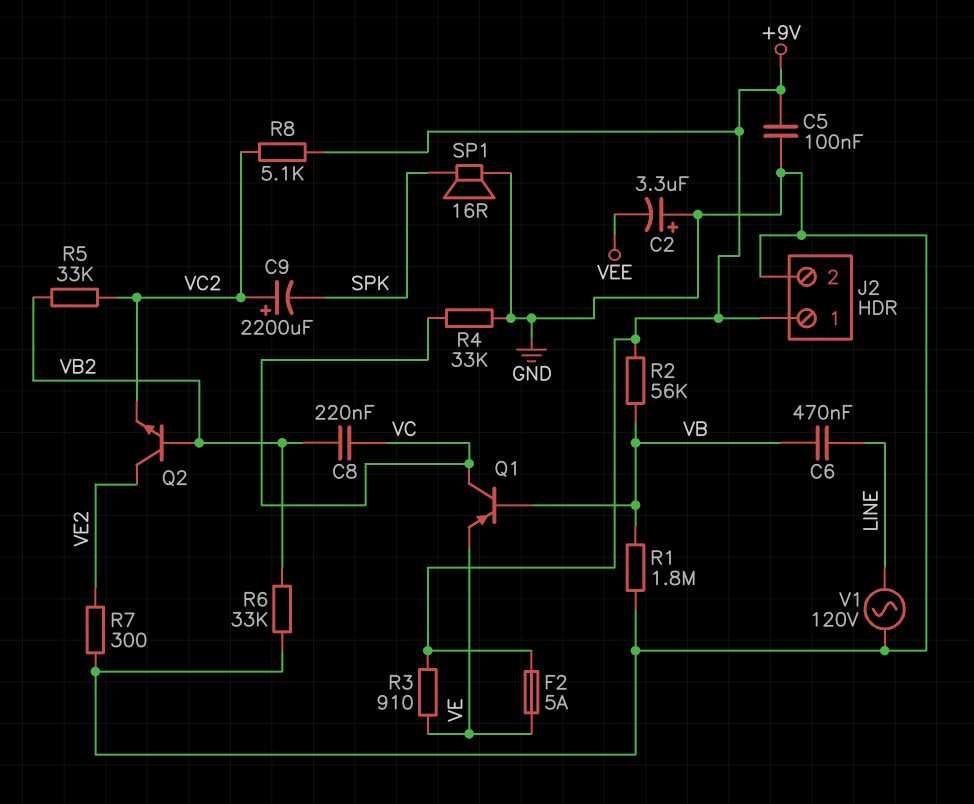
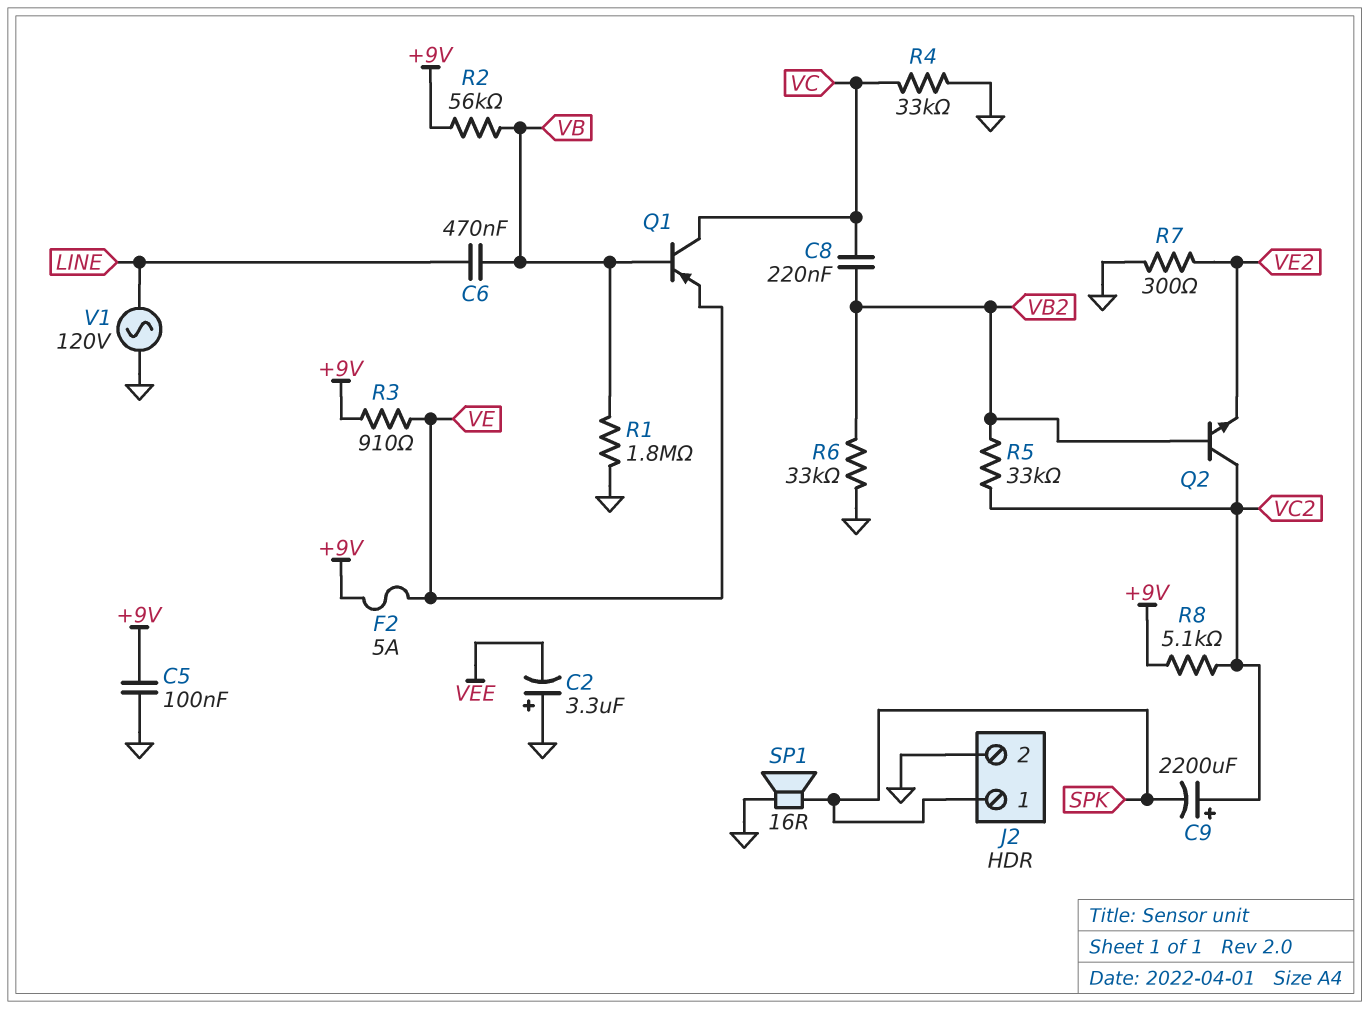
J2 pin 1: +9V -> SPK
Q2: NPN (B VB2, C VE2, E VC2) -> NPN (B VB2, C VC2, E VE2)

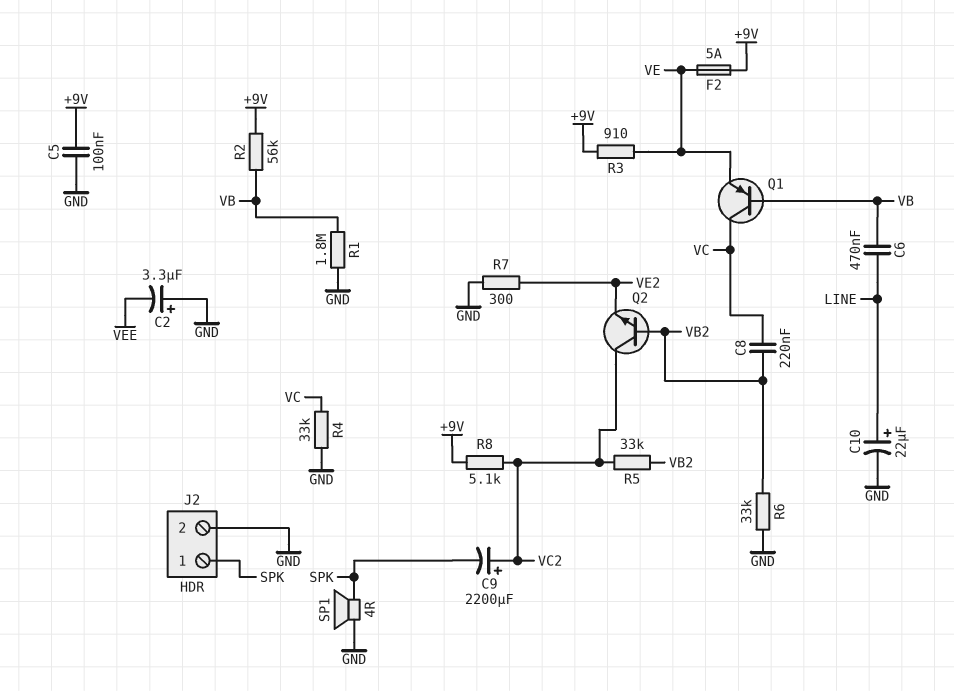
C10: none -> 22uF (plus LINE, minus GND)
SP1: speaker 16R (GND, SPK) -> speaker 4R (GND, SPK)
V1: AC 120V (GND, LINE) -> none

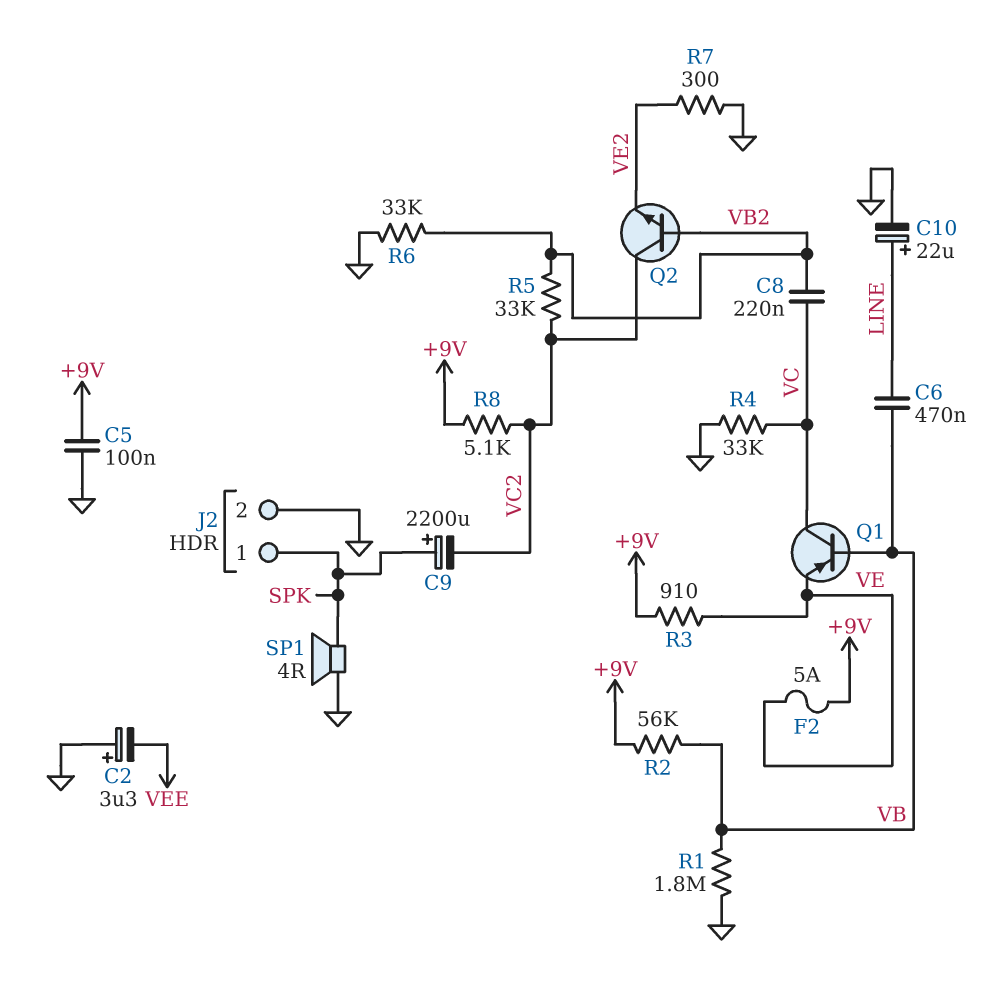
C9: 2200uF (plus VC2, minus SPK) -> 2200uF (plus SPK, minus VC2)

